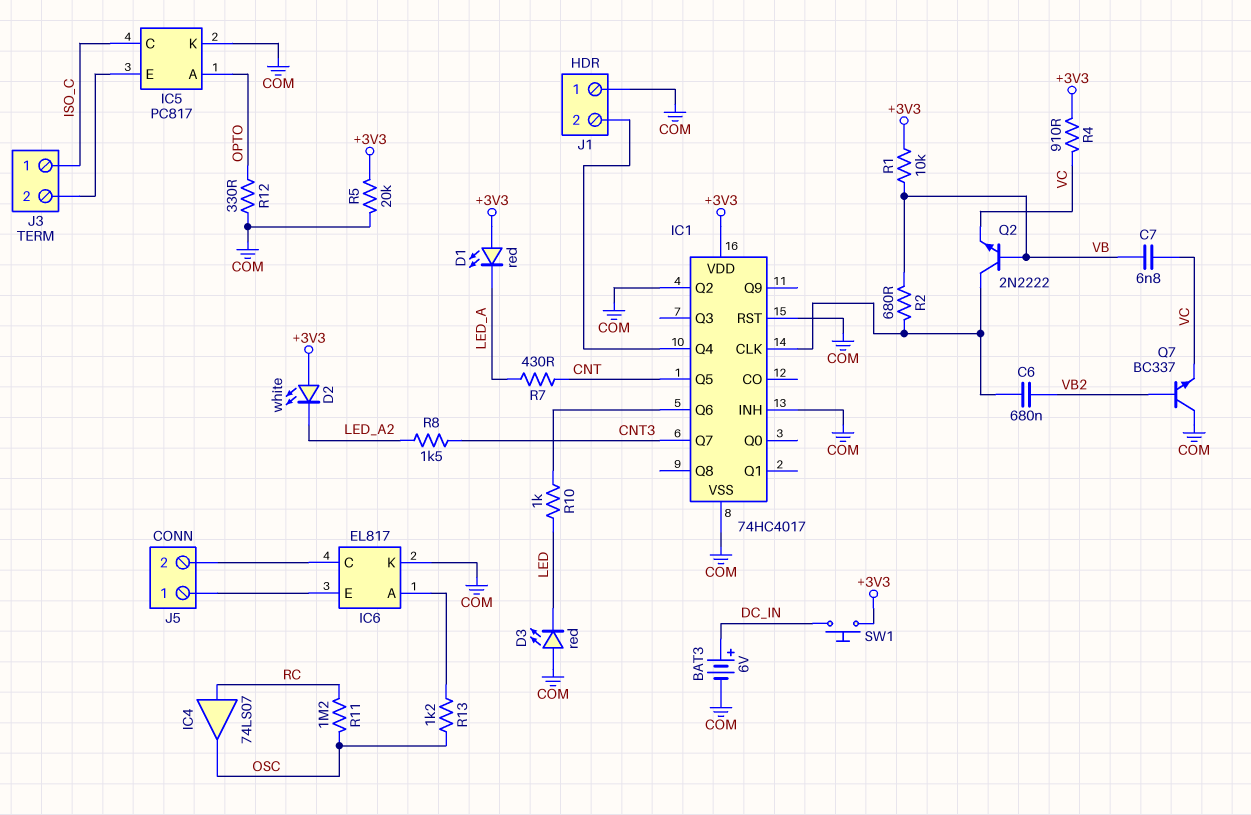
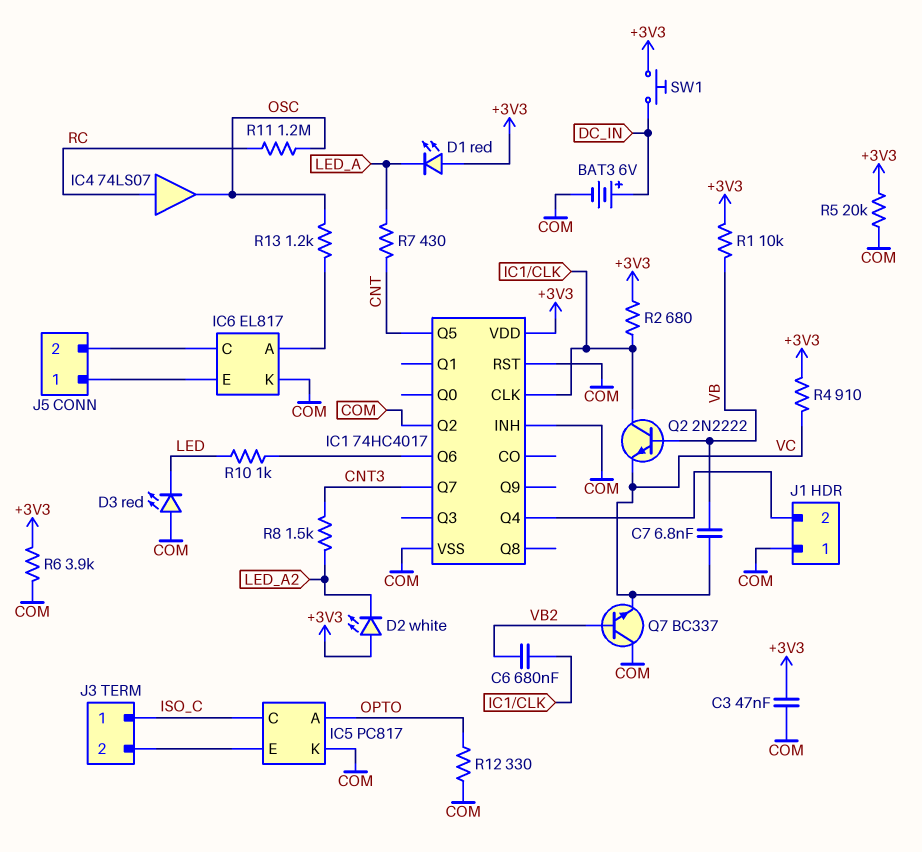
C3: none -> 47nF (+3V3, COM)
R2: 680 (IC1/CLK, VB) -> 680 (+3V3, IC1/CLK)
R6: none -> 3.9k (+3V3, COM)

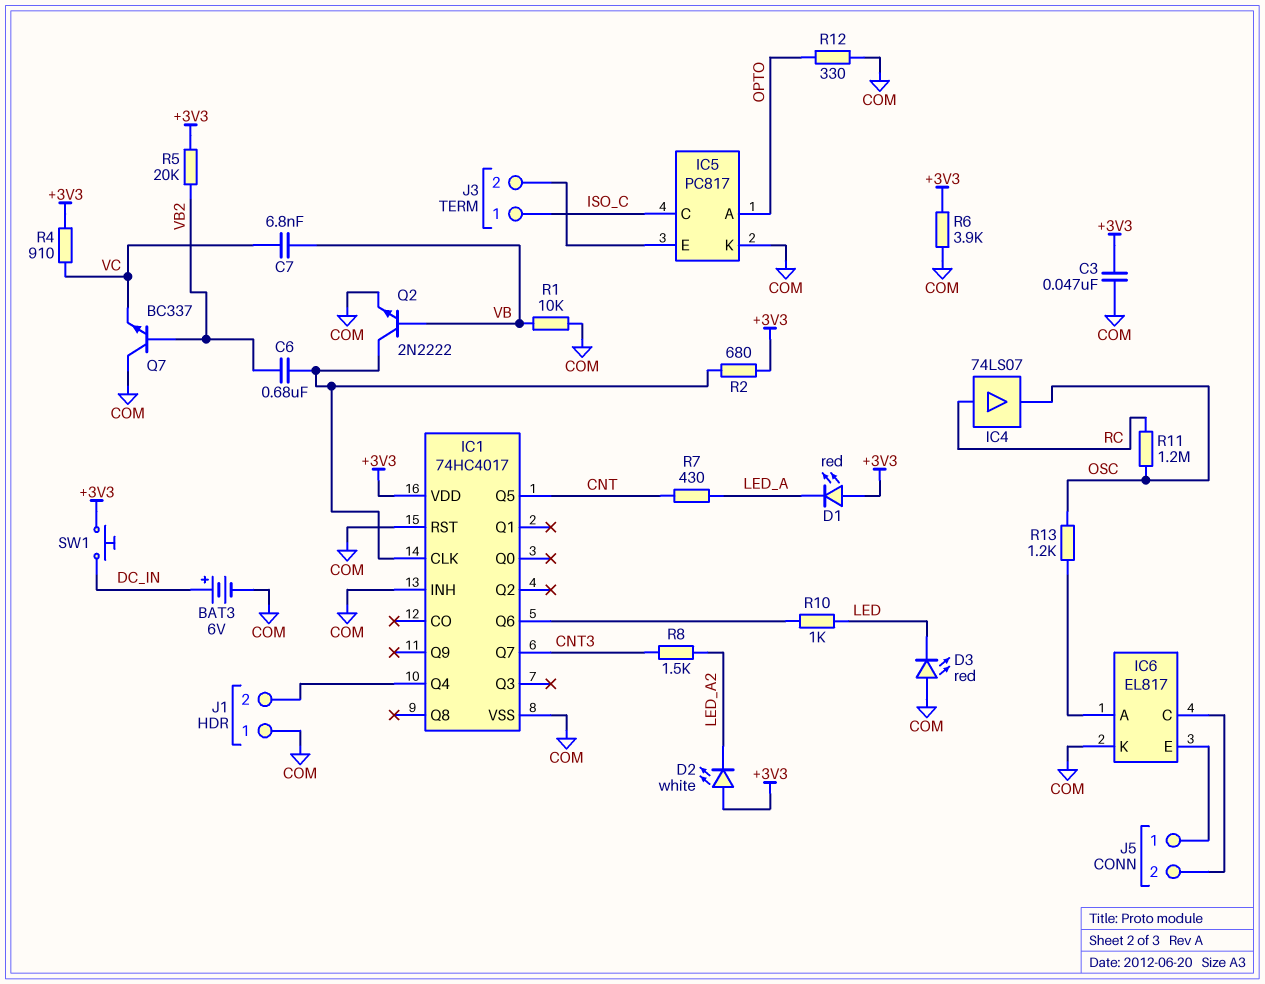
IC1 pin Q2: COM -> none
Q2: NPN 2N2222 (B VB, C IC1/CLK, E VC) -> NPN 2N2222 (B VB, C IC1/CLK, E COM)
R1: 10k (+3V3, VB) -> 10k (COM, VB)
R5: 20k (+3V3, COM) -> 20k (+3V3, VB2)

